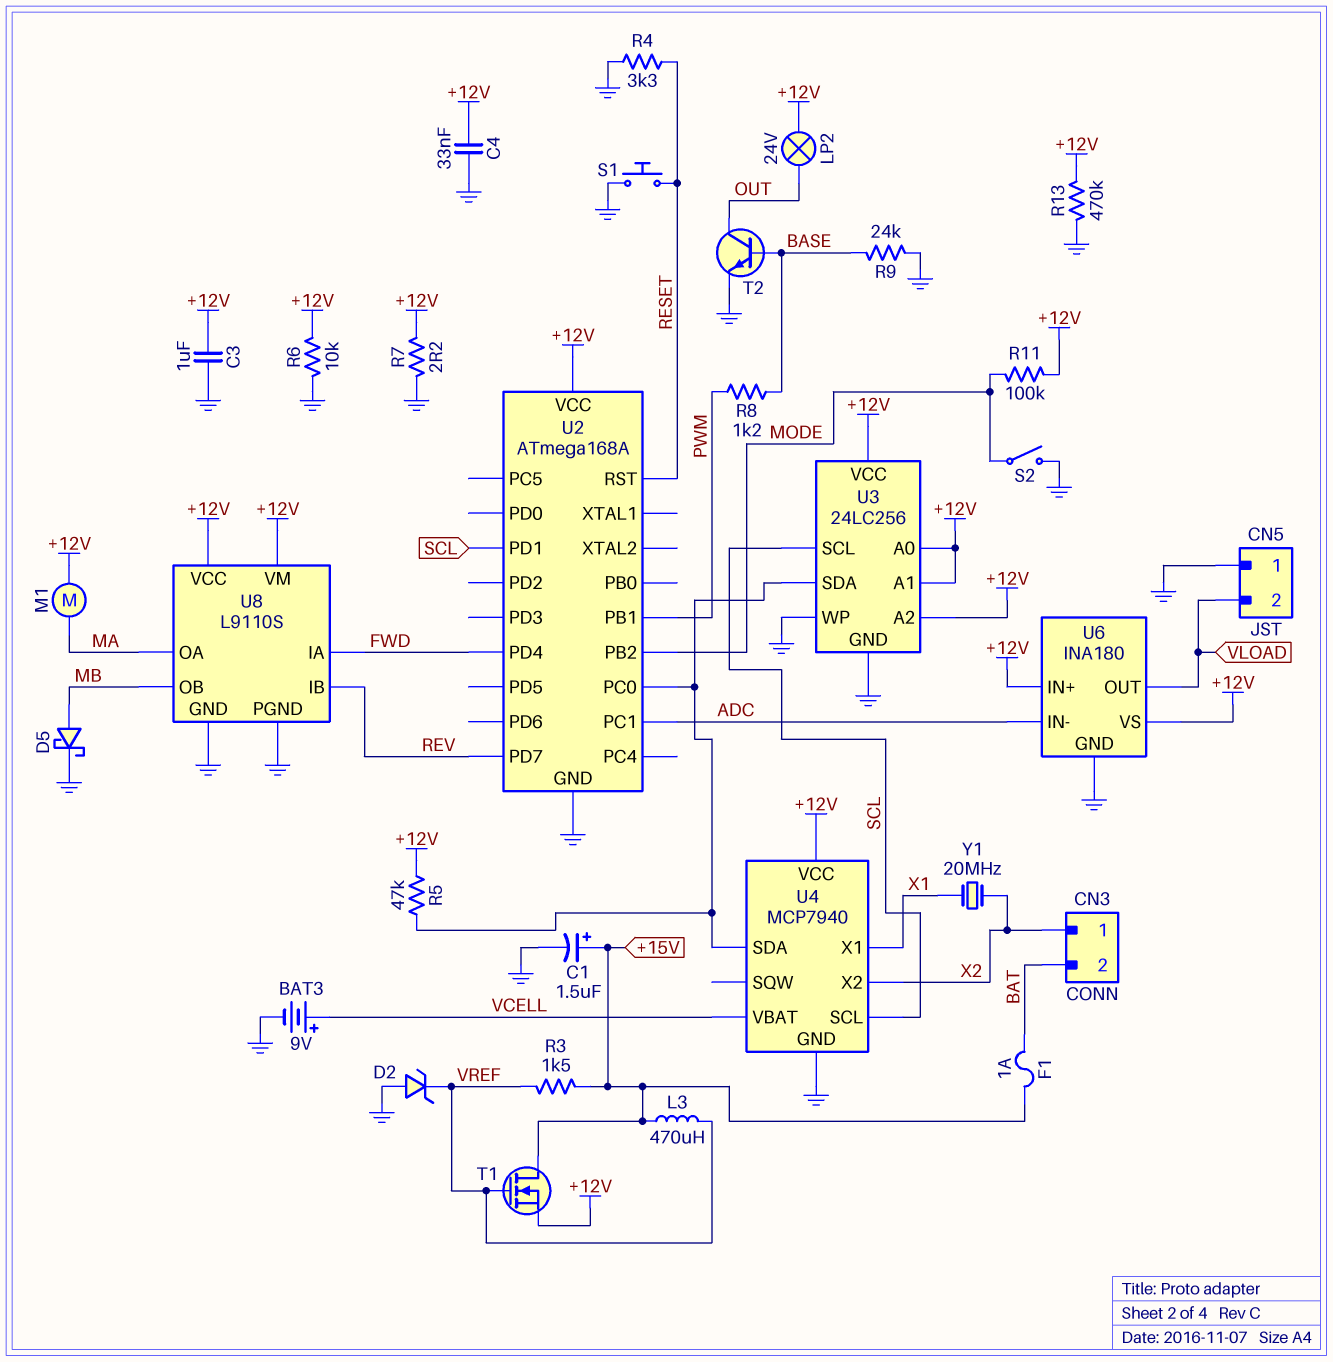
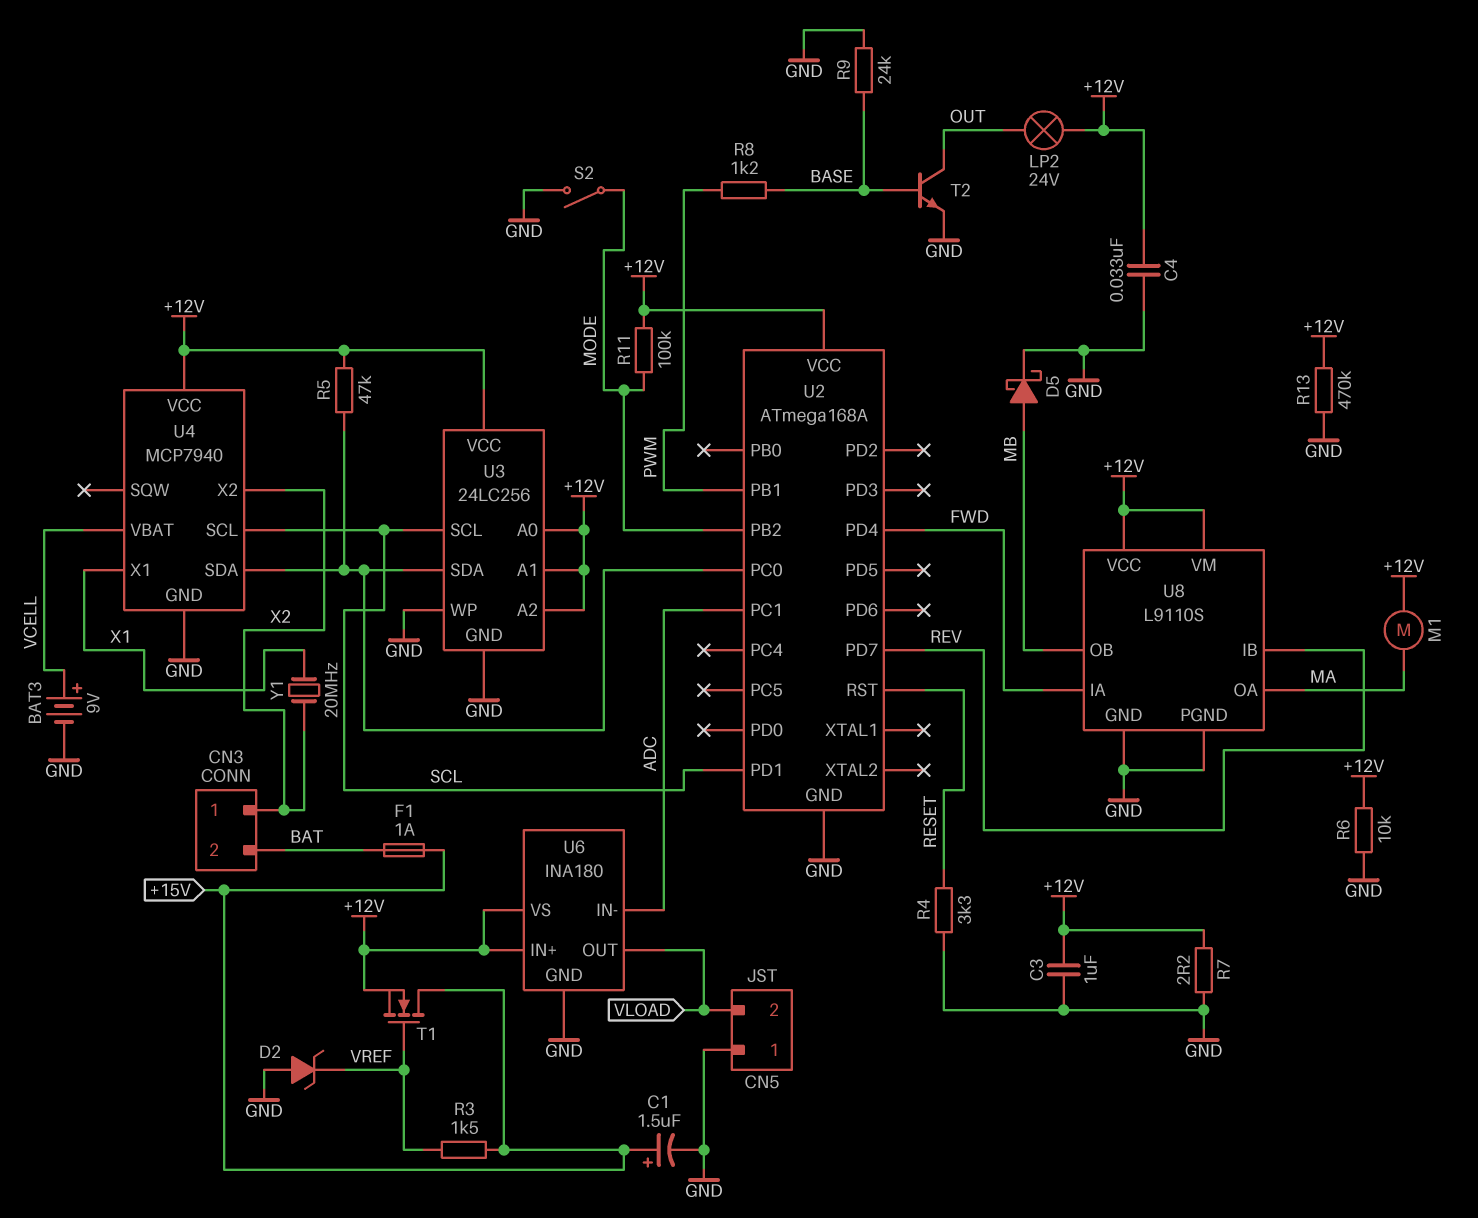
L3: 470uH (+15V, VREF) -> none
S1: button (GND, RESET) -> none

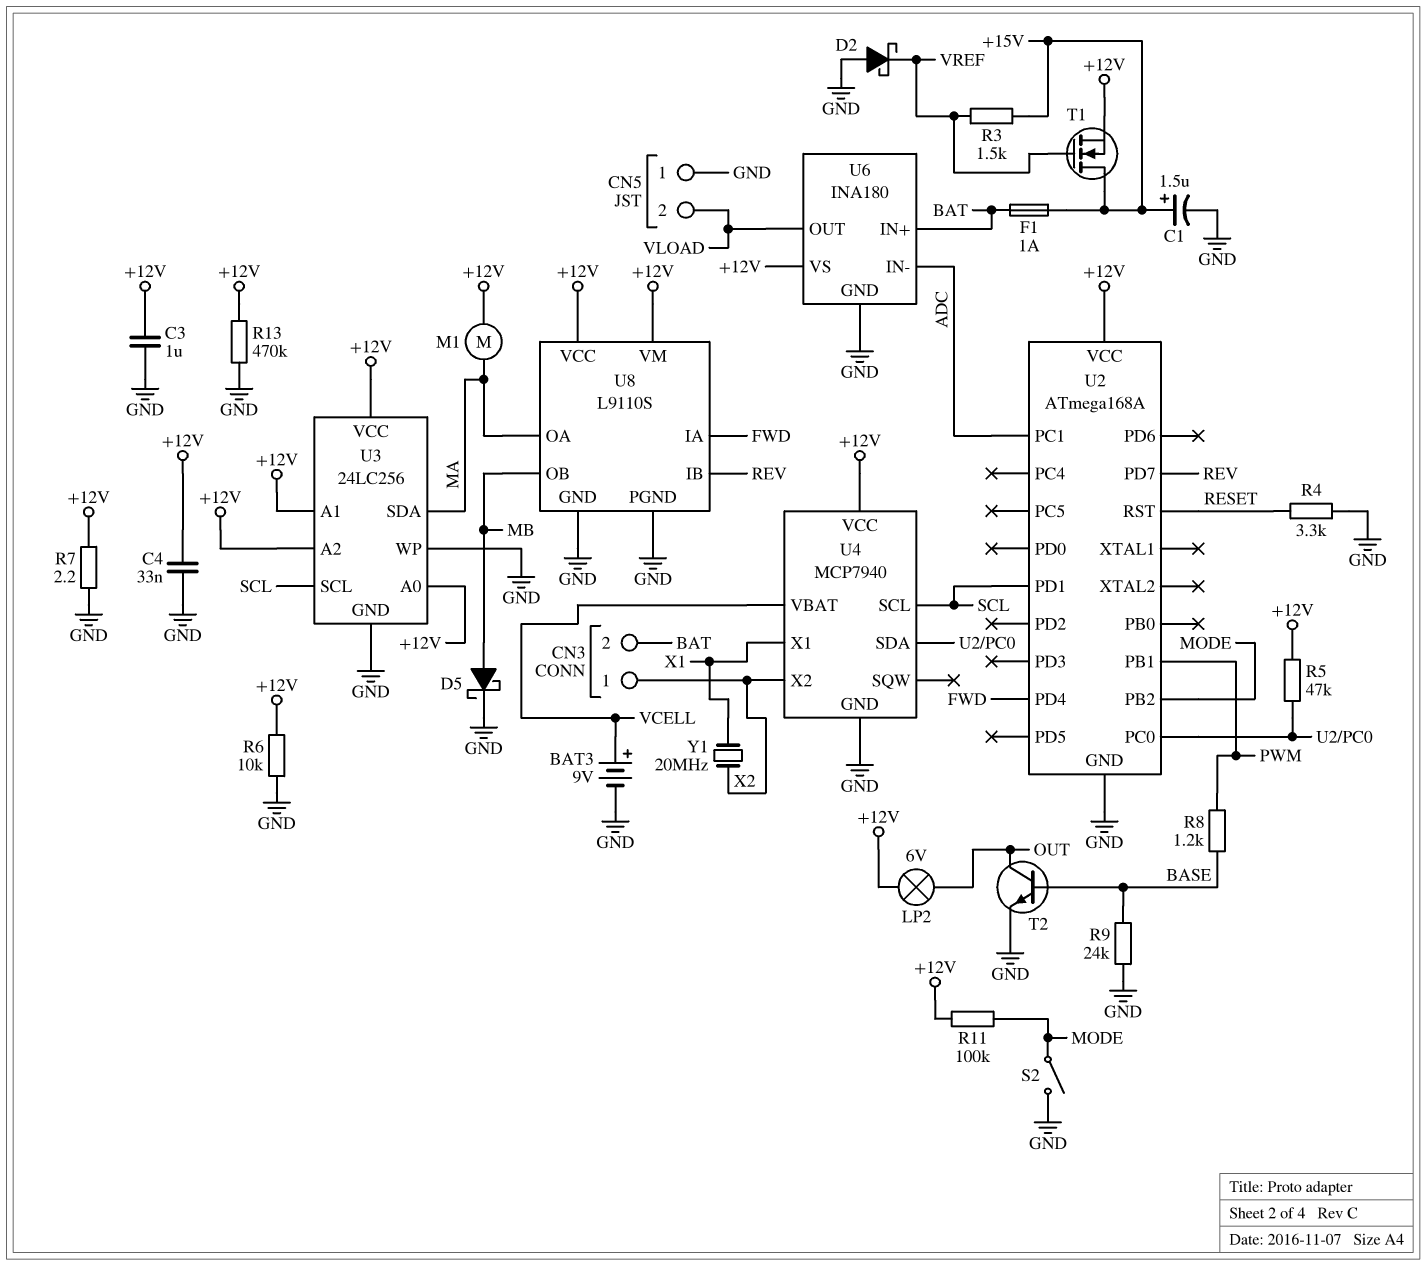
D2: zener (A GND, K VREF) -> schottky (A GND, K VREF)
LP2: lamp 24V (+12V, OUT) -> lamp 6V (+12V, OUT)
U3 pin SDA: U2/PC0 -> MA
U6 pin IN+: +12V -> BAT

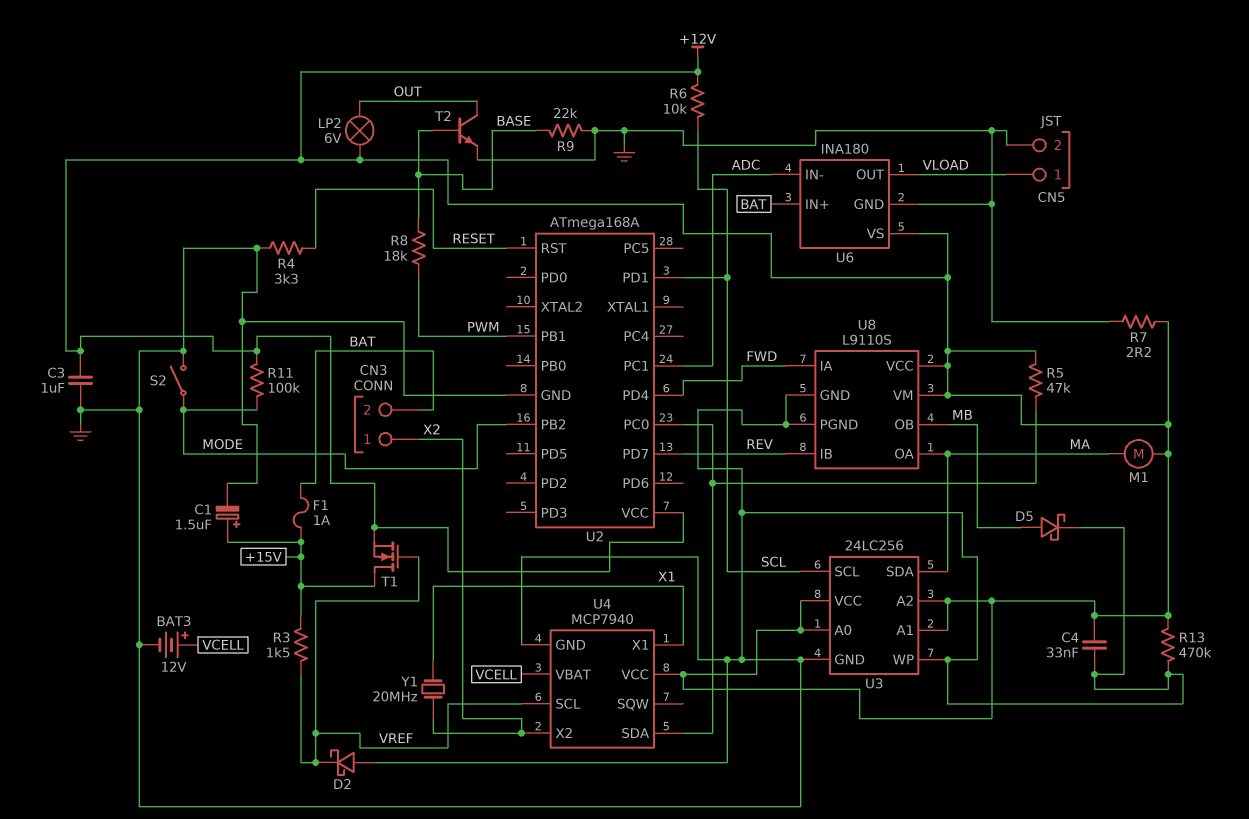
BAT3: 9V (plus VCELL, minus GND) -> 12V (plus VCELL, minus GND)
CN5 pin 1: GND -> VLOAD
CN5 pin 2: VLOAD -> GND
R6: 10k (+12V, GND) -> 10k (+12V, SCL)
R8: 1.2k (BASE, PWM) -> 18k (BASE, PWM)
R9: 24k (BASE, GND) -> 22k (BASE, GND)
U4 pin SCL: SCL -> VREF

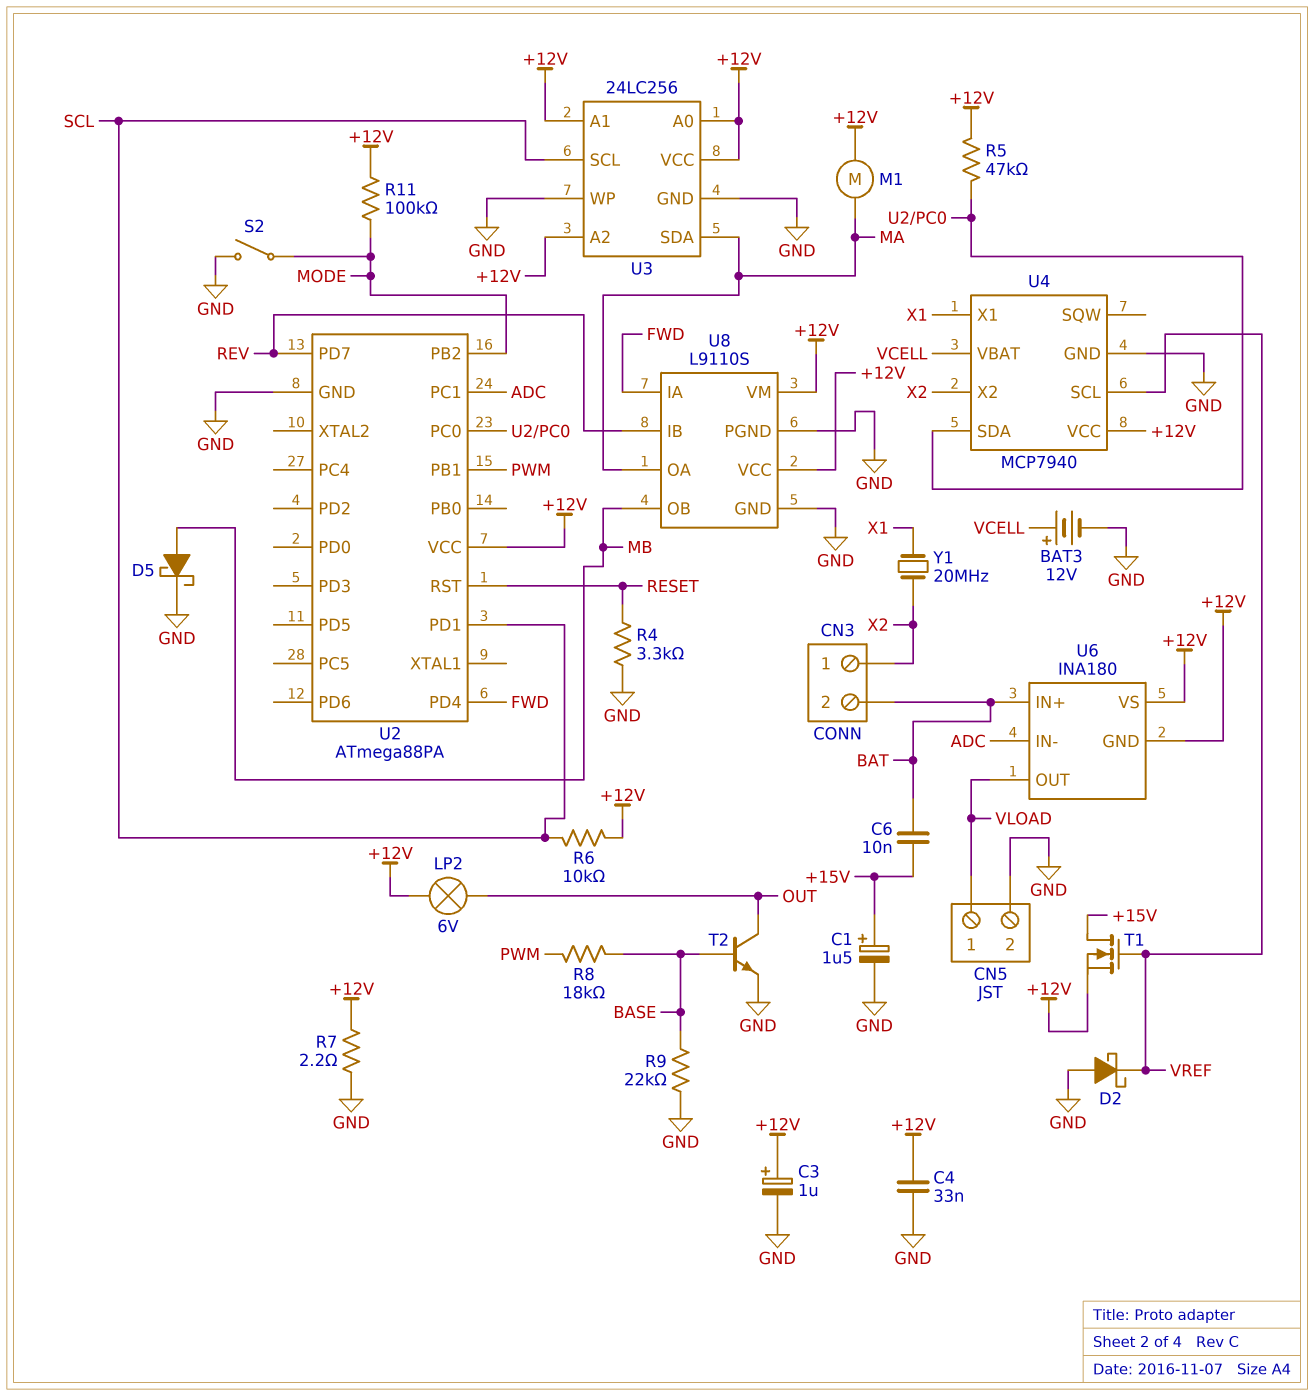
C3: 1uF (+12V, GND) -> 1uF (plus +12V, minus GND)
C6: none -> 10nF (+15V, BAT)
F1: 1A (+15V, BAT) -> none
R3: 1.5k (+15V, VREF) -> none
R13: 470k (+12V, GND) -> none
U2: ATmega168A -> ATmega88PA
U6 pin GND: GND -> +12V

